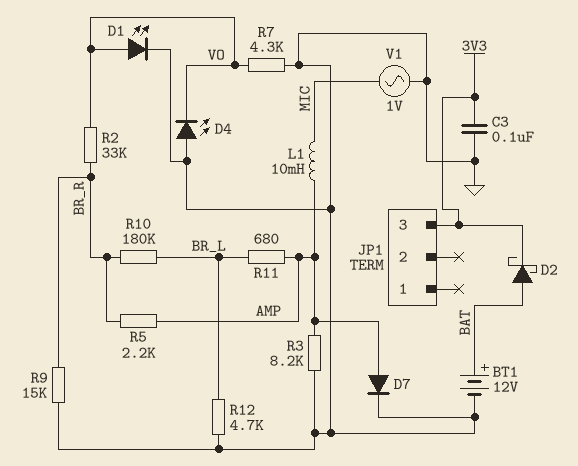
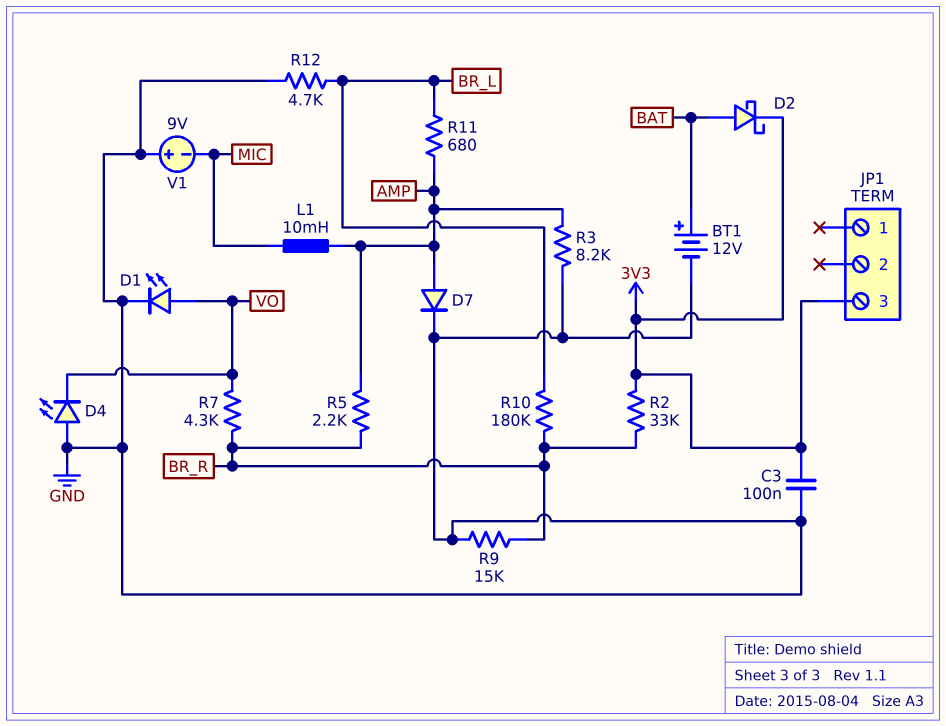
R2: 33k (BR_R, VO) -> 33k (3V3, BR_R)
R7: 4.3k (GND, VO) -> 4.3k (BR_R, VO)
V1: AC 1V (GND, MIC) -> 9V (plus GND, minus MIC)

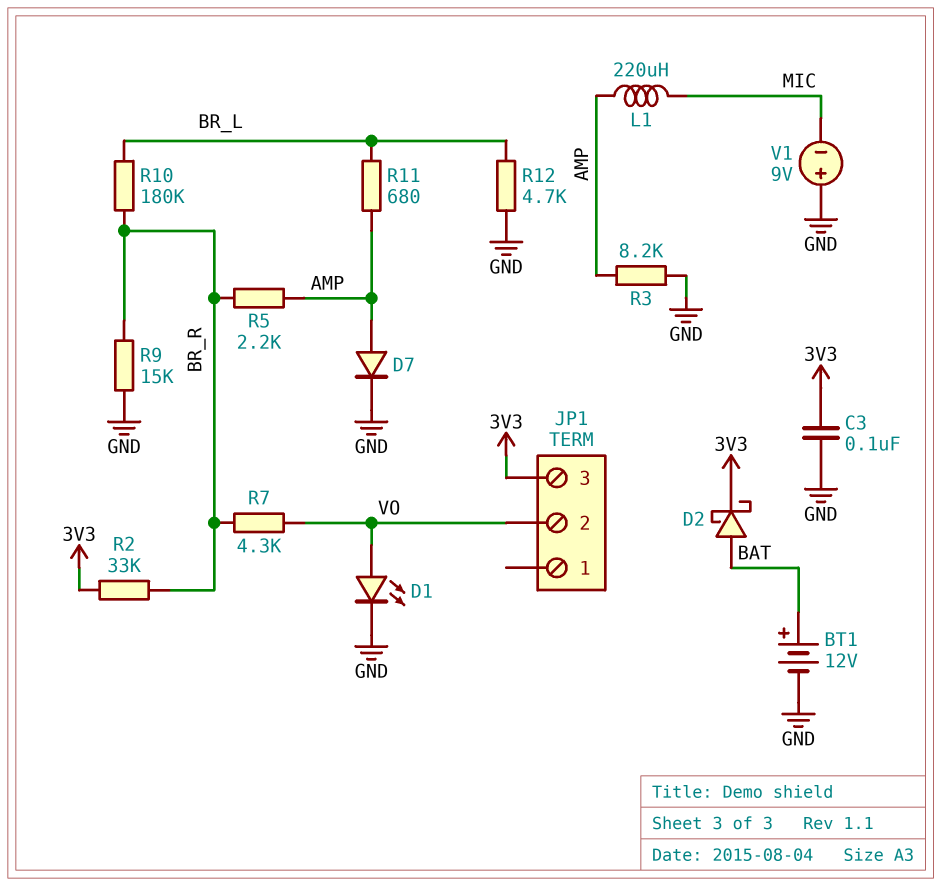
D4: LED (A GND, K VO) -> none
JP1 pin 2: none -> VO
L1: 10mH (AMP, MIC) -> 220uH (AMP, MIC)

